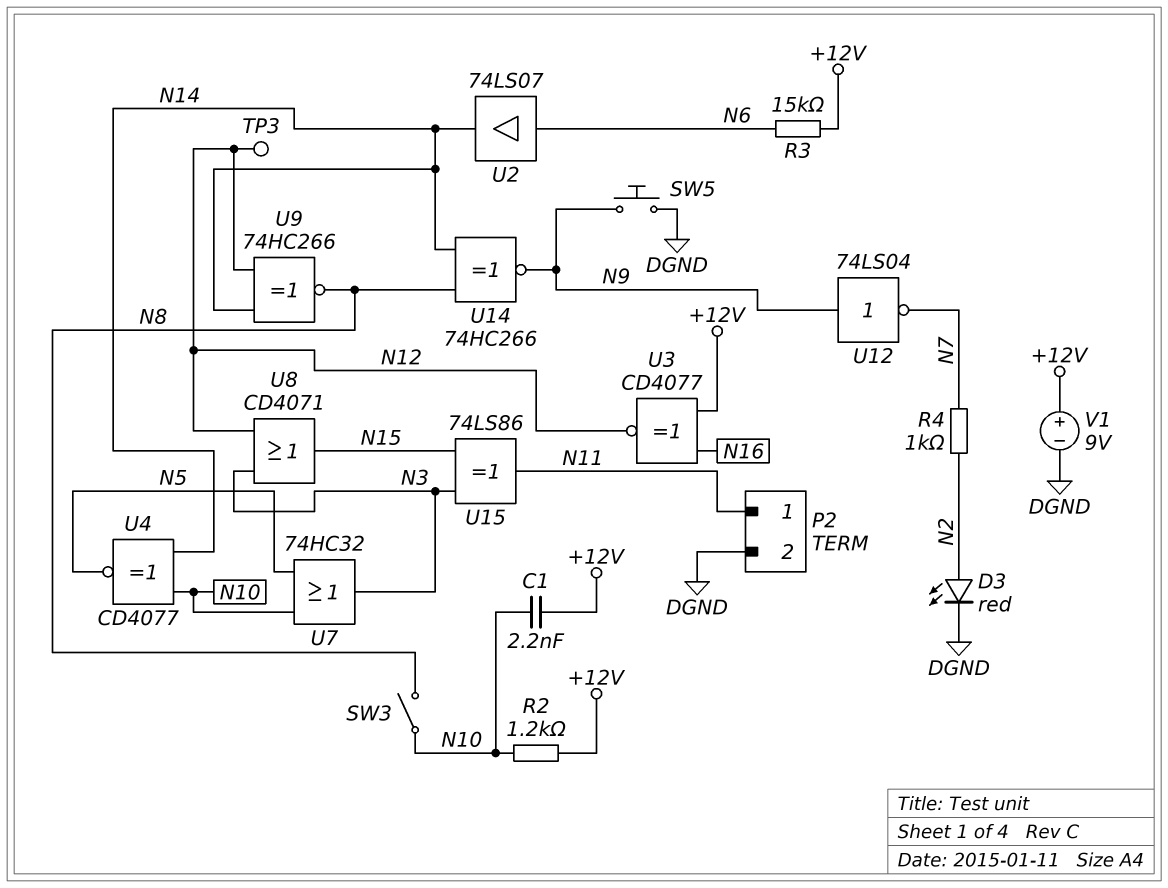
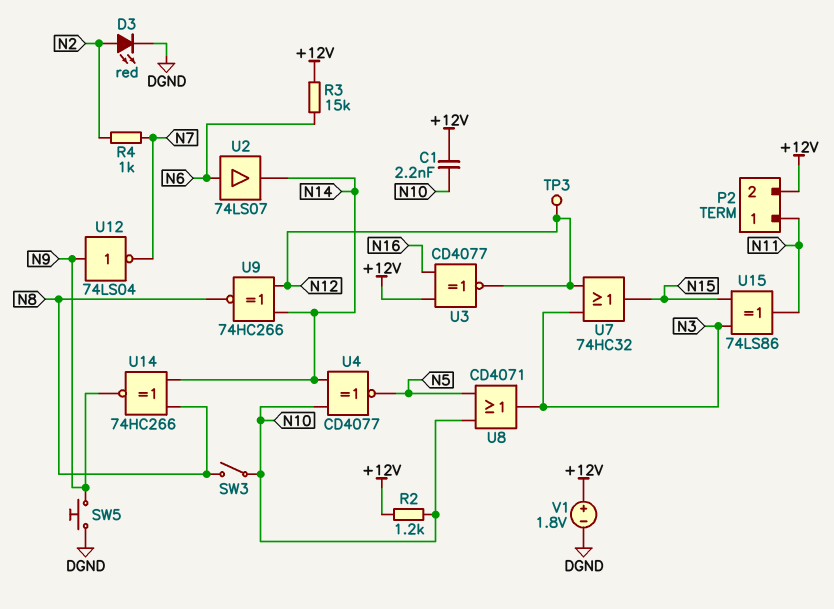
P2 pin 2: DGND -> +12V
U7: OR 74HC32 (in N5, in N10, out N3) -> OR 74HC32 (in N3, in N12, out N15)
U8: OR CD4071 (in N3, in N12, out N15) -> OR CD4071 (in N5, in N10, out N3)
V1: 9V (plus +12V, minus DGND) -> 1.8V (plus +12V, minus DGND)

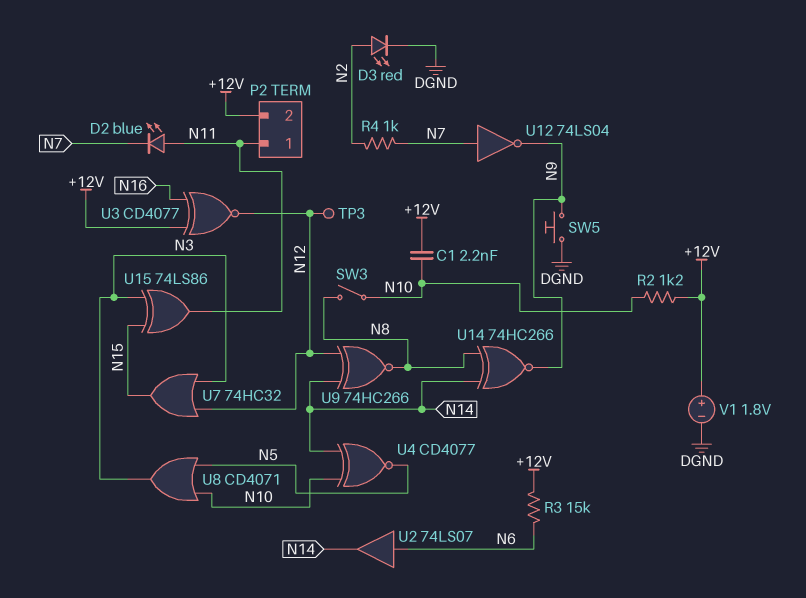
D2: none -> LED blue (A N11, K N7)
U12: NOT 74LS04 (in N9, out N7) -> NOT 74LS04 (in N7, out N9)

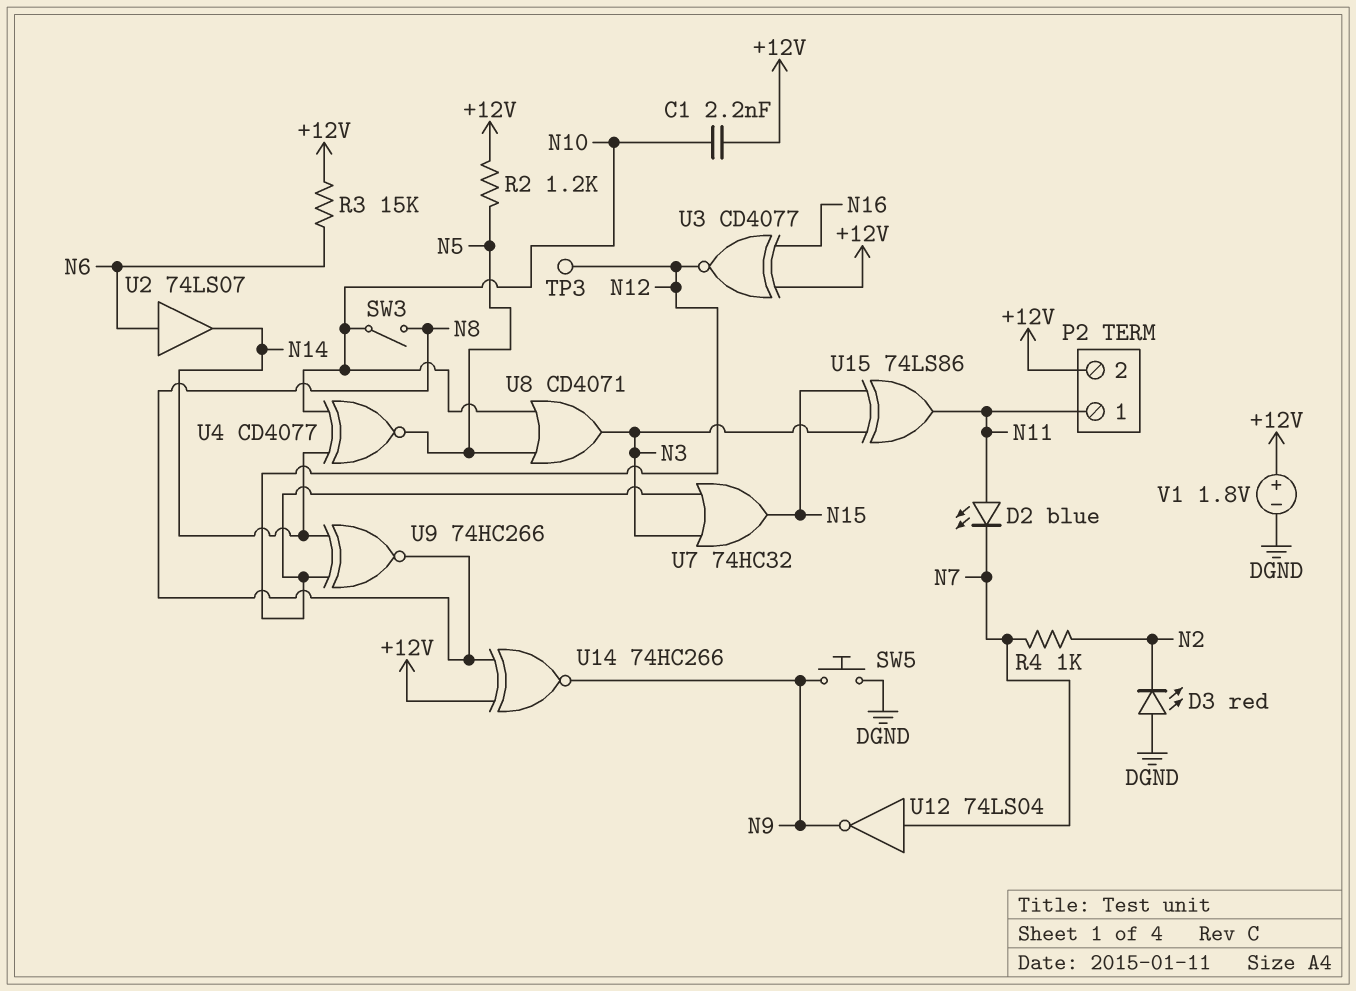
D3: LED red (A N2, K DGND) -> LED red (A DGND, K N2)
R2: 1.2k (+12V, N10) -> 1.2k (+12V, N5)
U14: XNOR 74HC266 (in N8, in N14, out N9) -> XNOR 74HC266 (in +12V, in N8, out N9)

